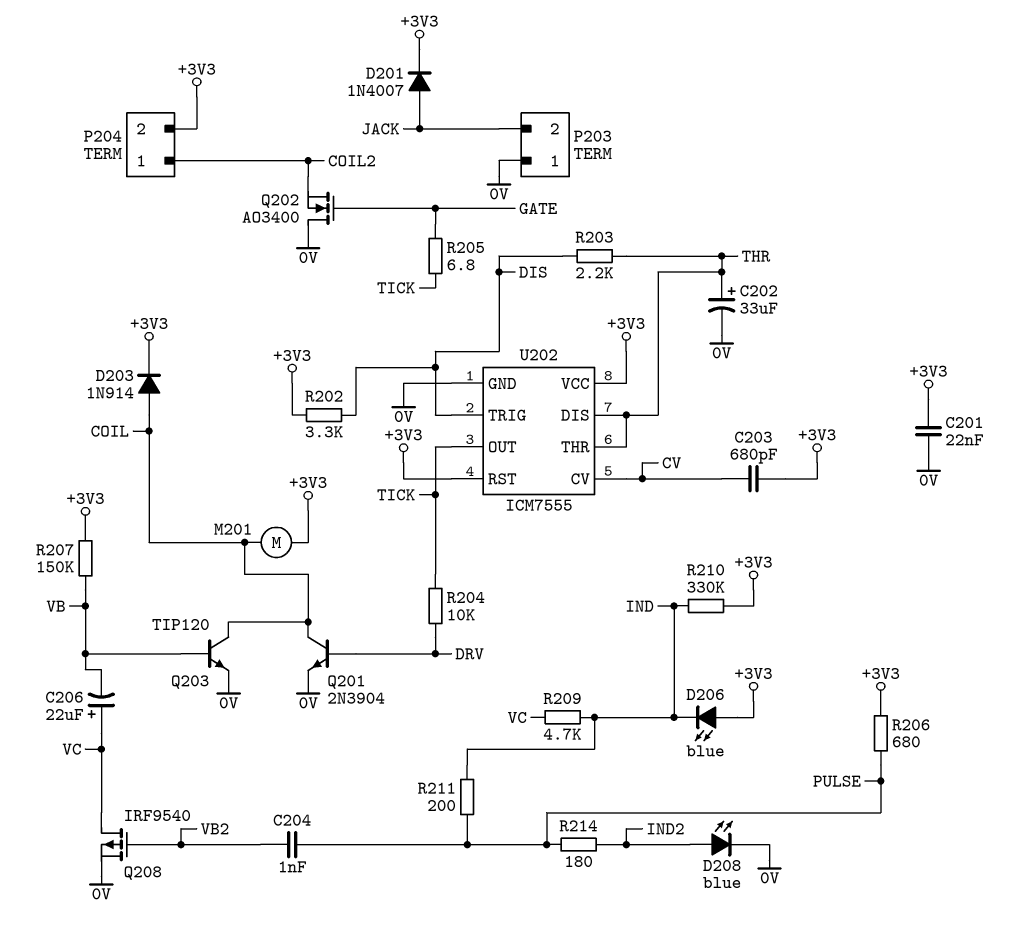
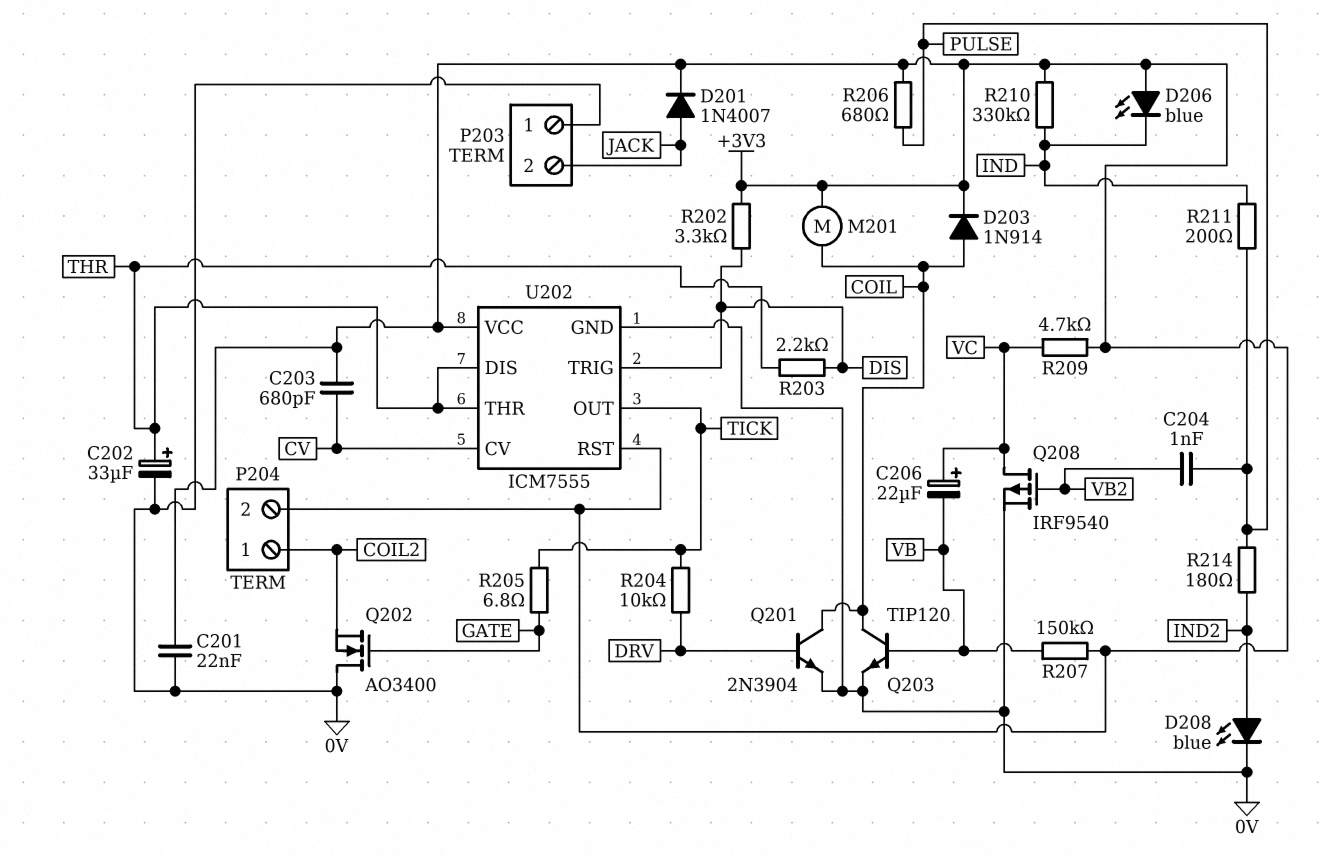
R209: 4.7k (IND, VC) -> 4.7k (+3V3, VC)

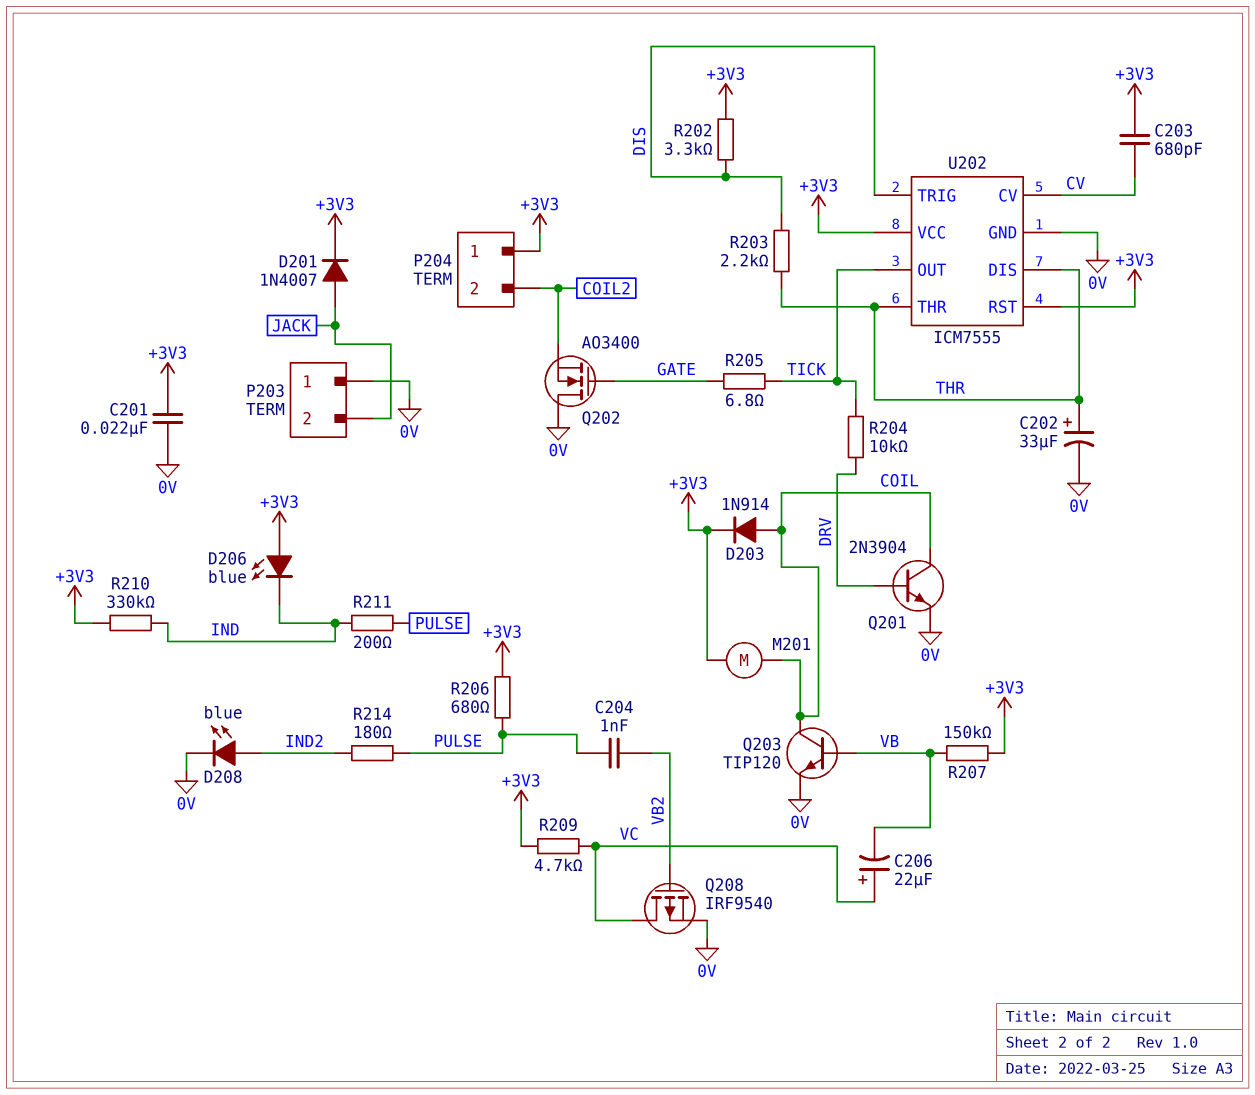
P204 pin 1: COIL2 -> +3V3
P204 pin 2: +3V3 -> COIL2

